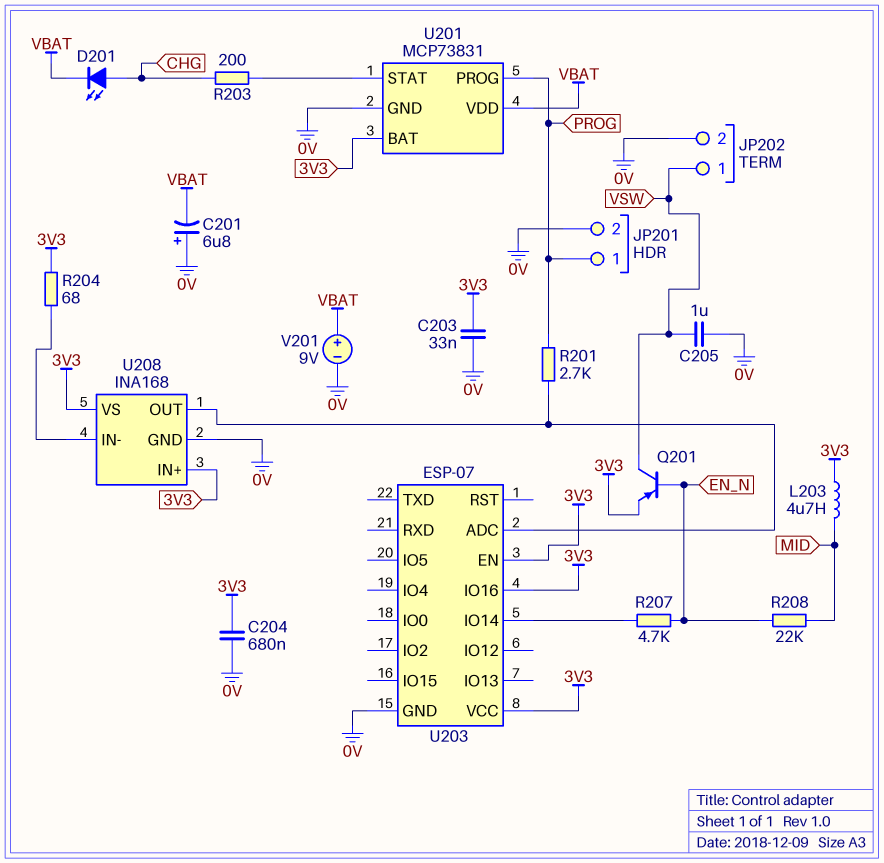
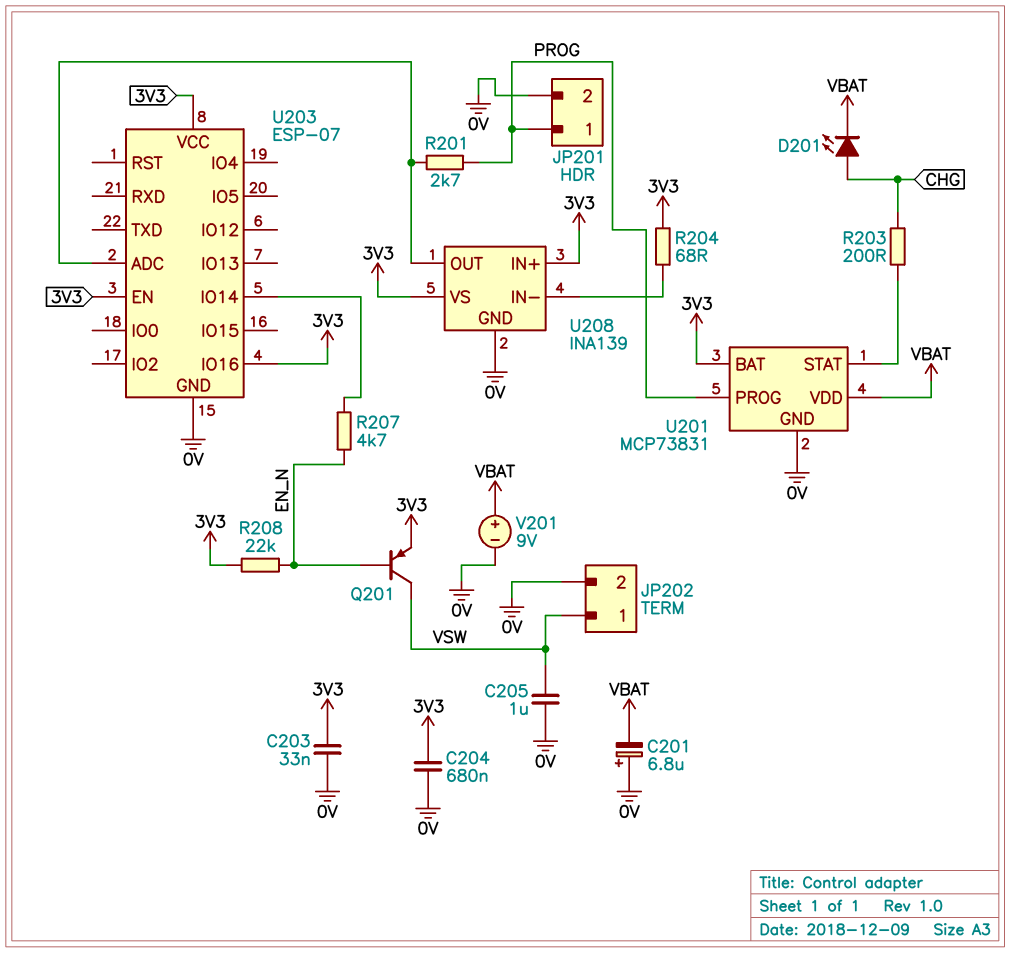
L203: 4.7uH (3V3, MID) -> none
R208: 22k (EN_N, MID) -> 22k (3V3, EN_N)
U208: INA168 -> INA139

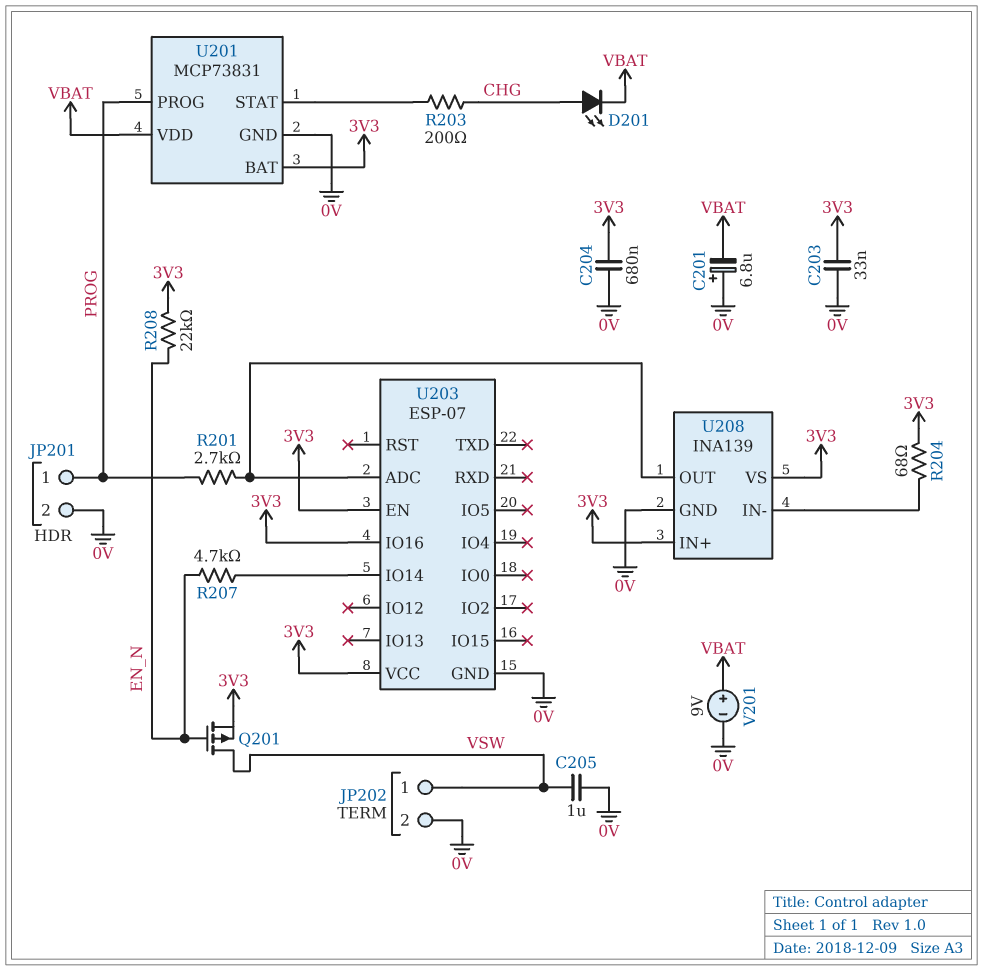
Q201: PNP (B EN_N, C VSW, E 3V3) -> PMOS (G EN_N, D VSW, S 3V3)

